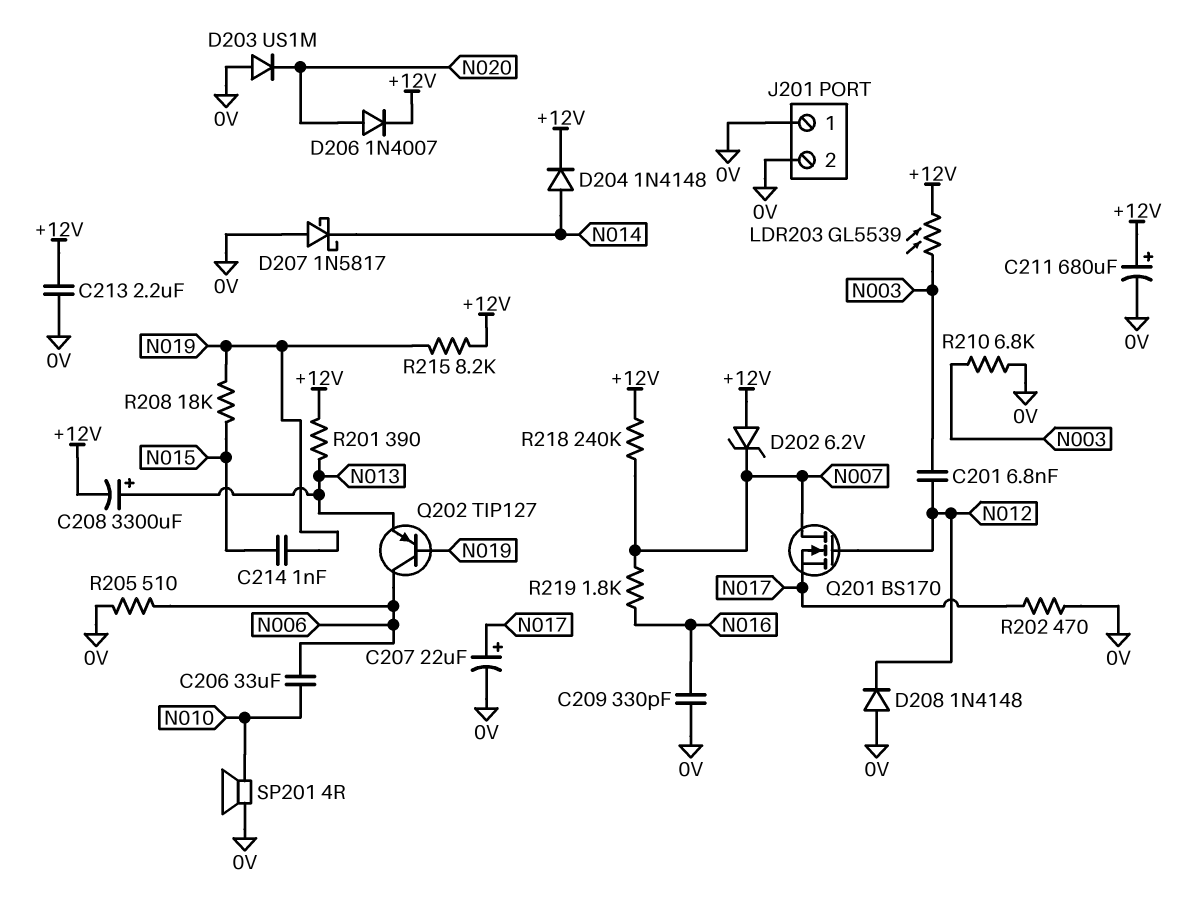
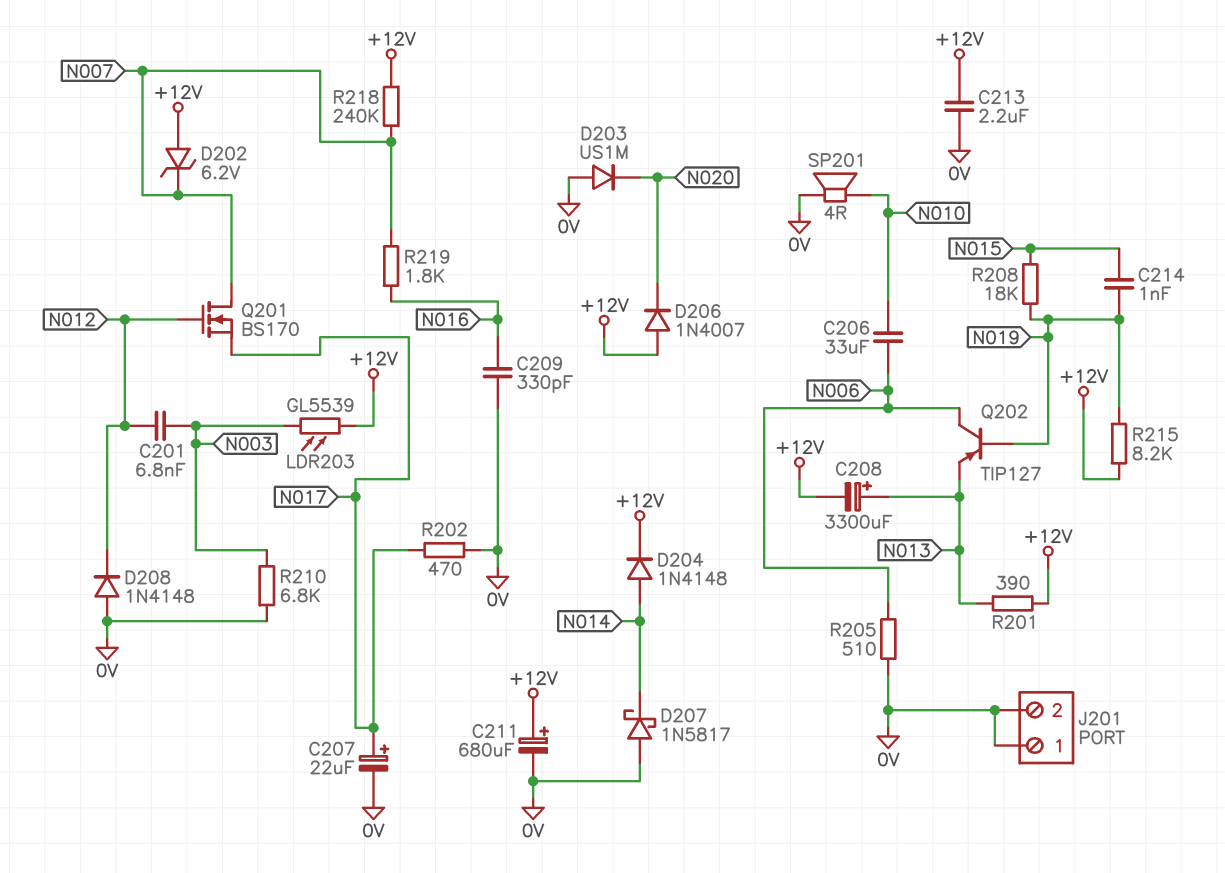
D206: diode 1N4007 (A N020, K +12V) -> diode 1N4007 (A +12V, K N020)

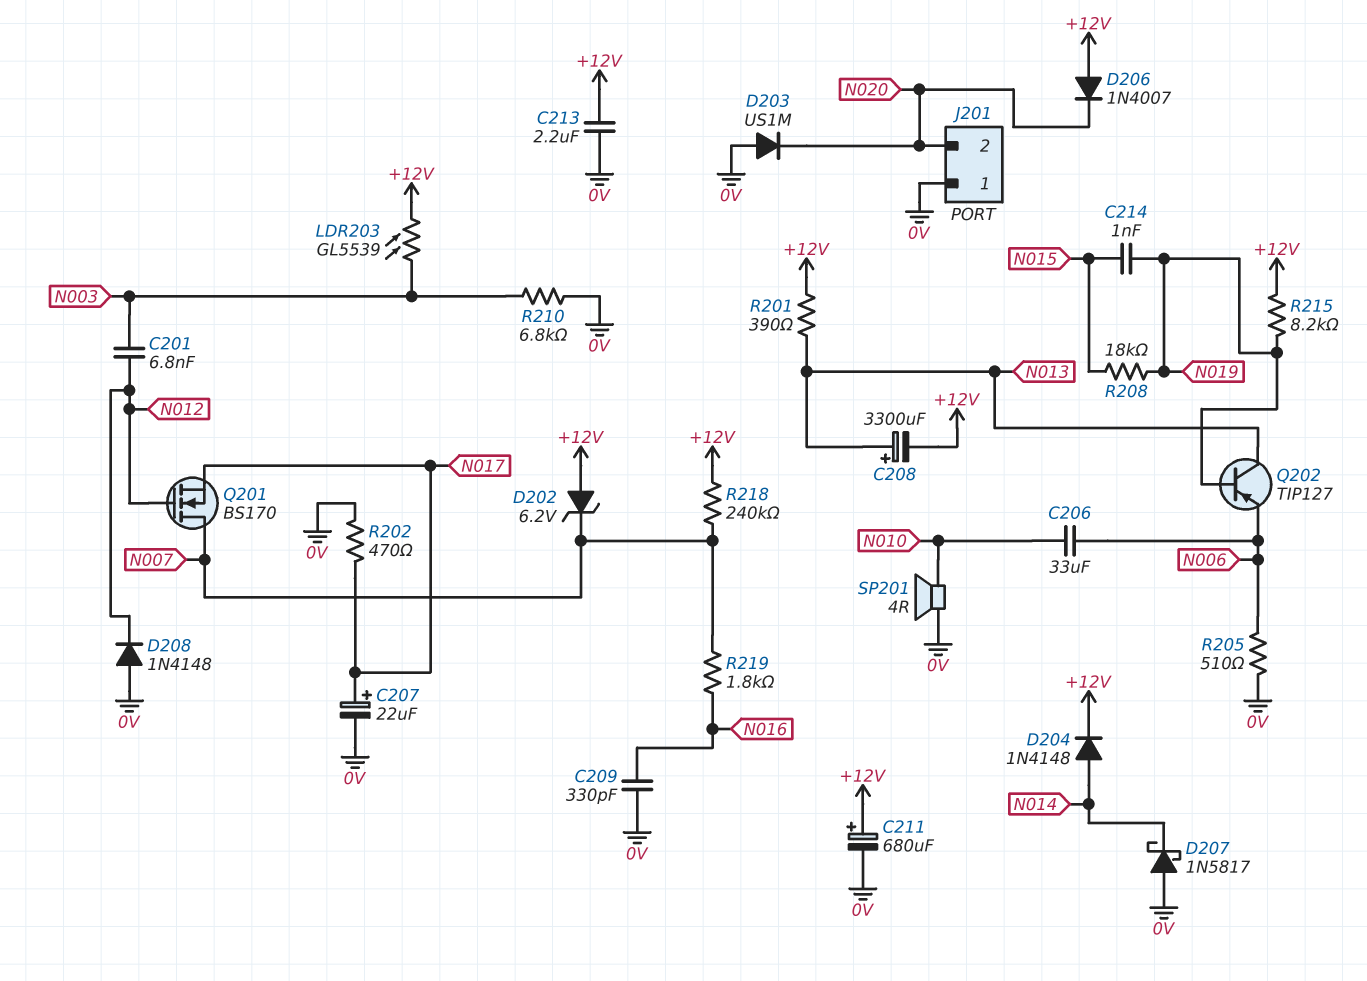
J201 pin 2: 0V -> N020
Q202: PNP TIP127 (B N019, C N006, E N013) -> PNP TIP127 (B N019, C N013, E N006)

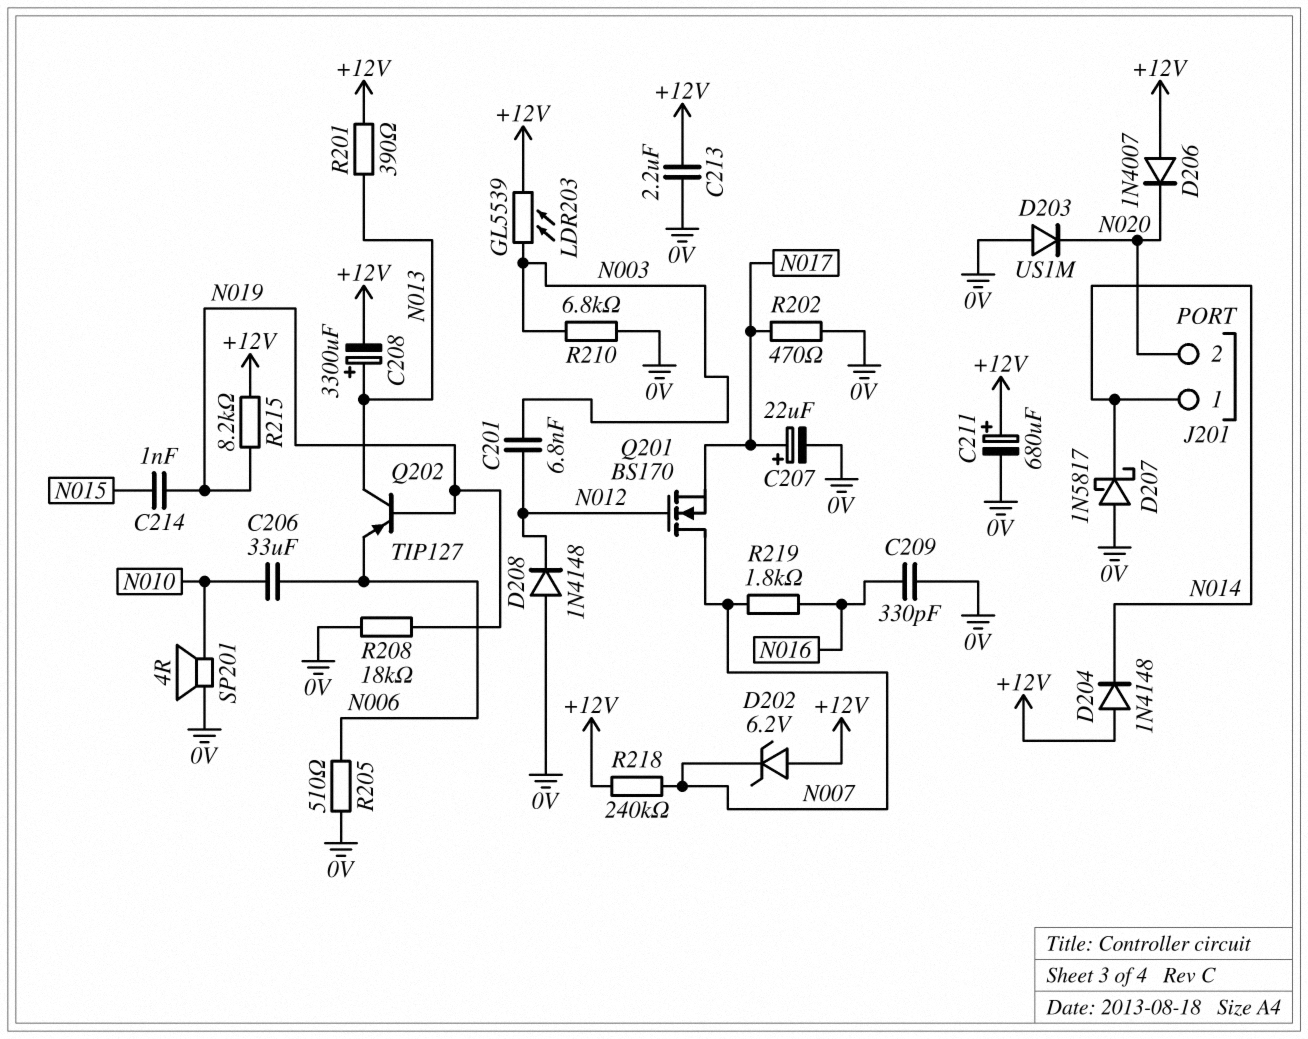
D204: diode 1N4148 (A N014, K +12V) -> diode 1N4148 (A +12V, K N014)
J201 pin 1: 0V -> N014
R208: 18k (N015, N019) -> 18k (0V, N019)

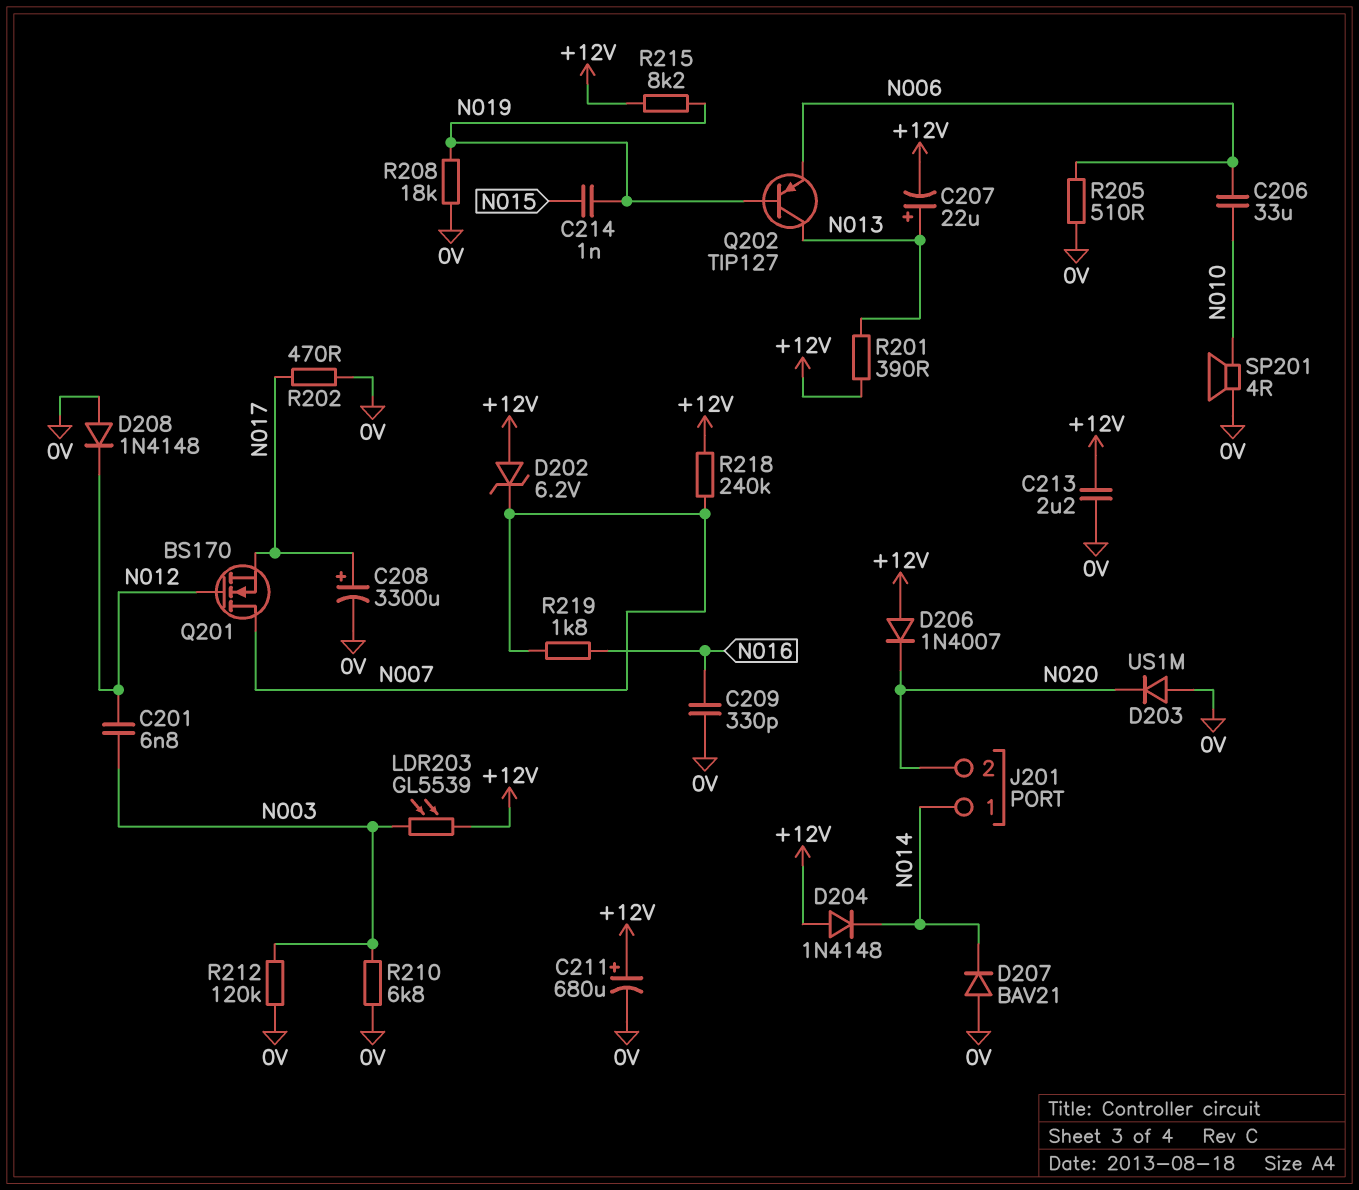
C207: 22uF (plus N017, minus 0V) -> 22uF (plus N013, minus +12V)
C208: 3300uF (plus N013, minus +12V) -> 3300uF (plus N017, minus 0V)
D207: schottky 1N5817 (A 0V, K N014) -> diode BAV21 (A 0V, K N014)
R212: none -> 120k (0V, N003)

